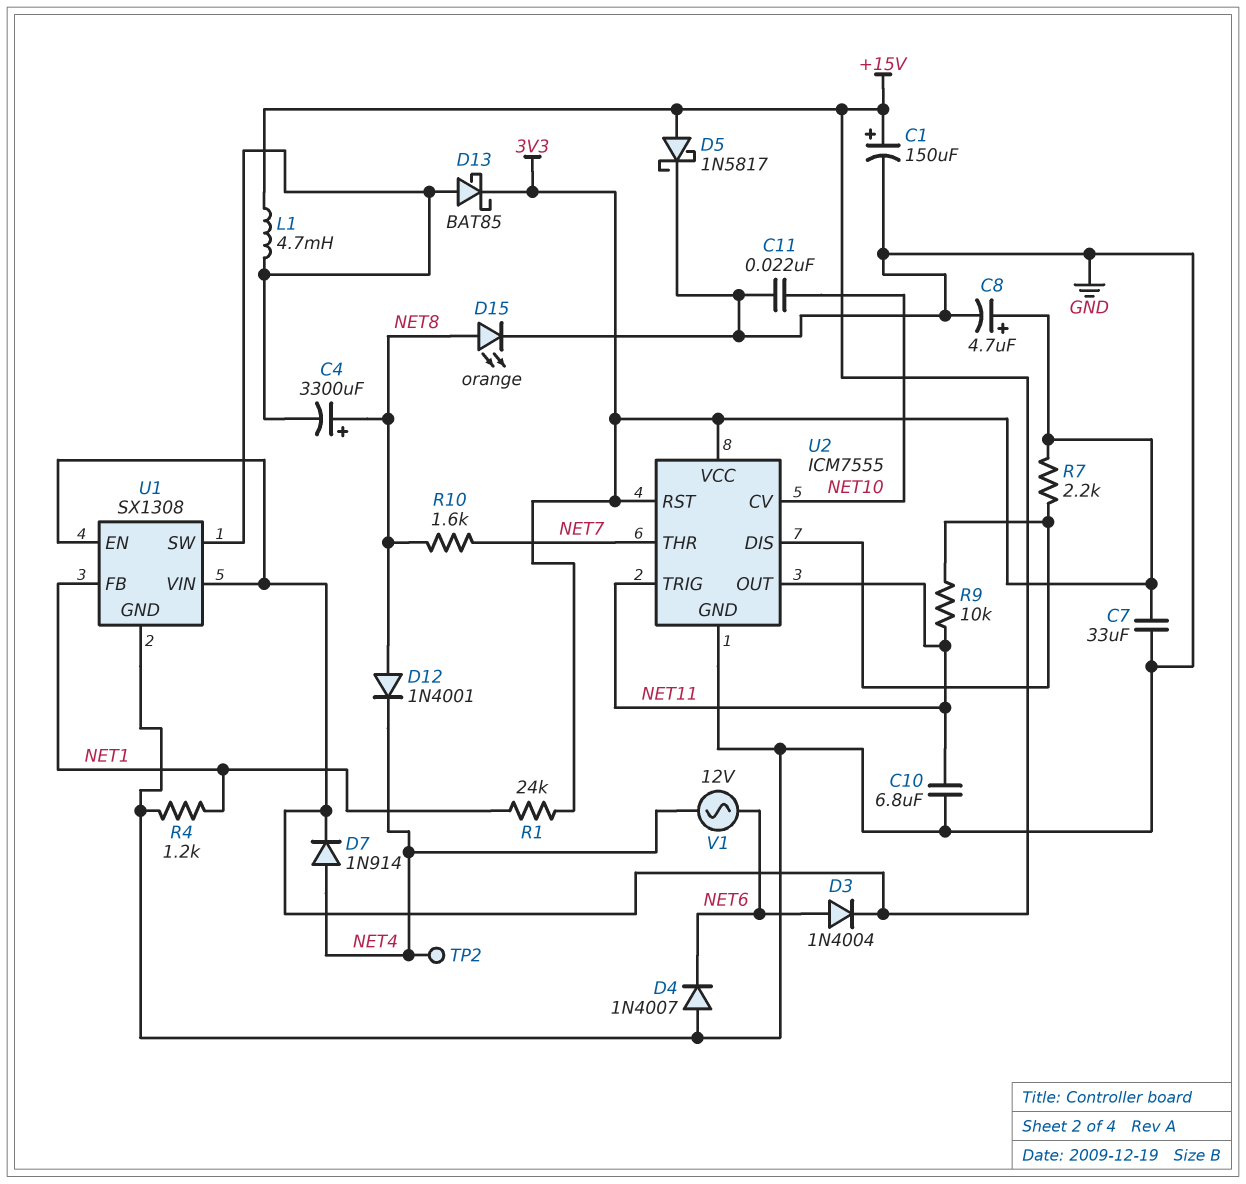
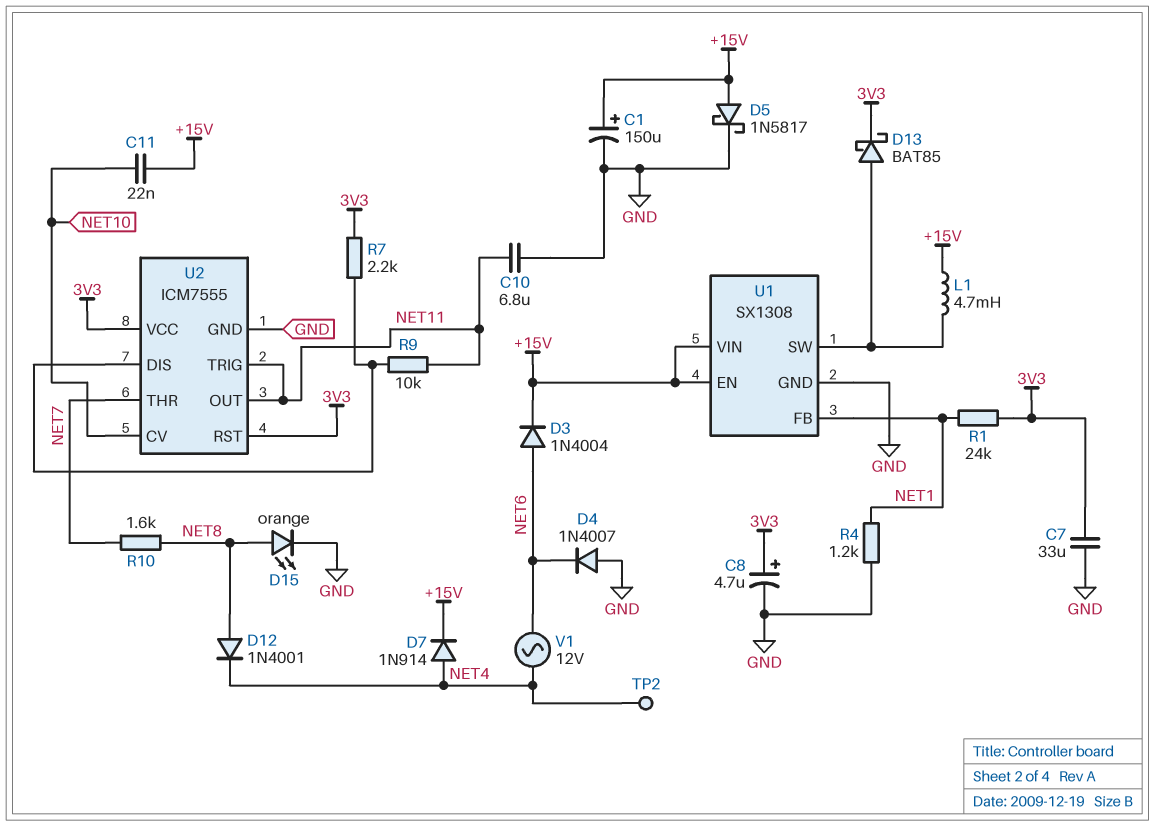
C4: 3300uF (plus NET8, minus U1/SW) -> none
C11: 22nF (GND, NET10) -> 22nF (+15V, NET10)

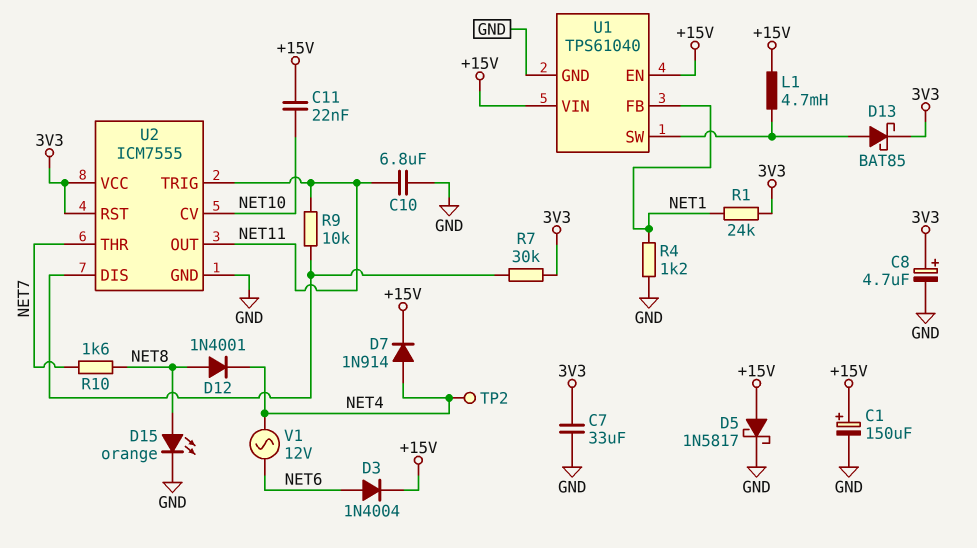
D4: diode 1N4007 (A GND, K NET6) -> none
R7: 2.2k (3V3, U2/DIS) -> 30k (3V3, U2/DIS)
U1: SX1308 -> TPS61040

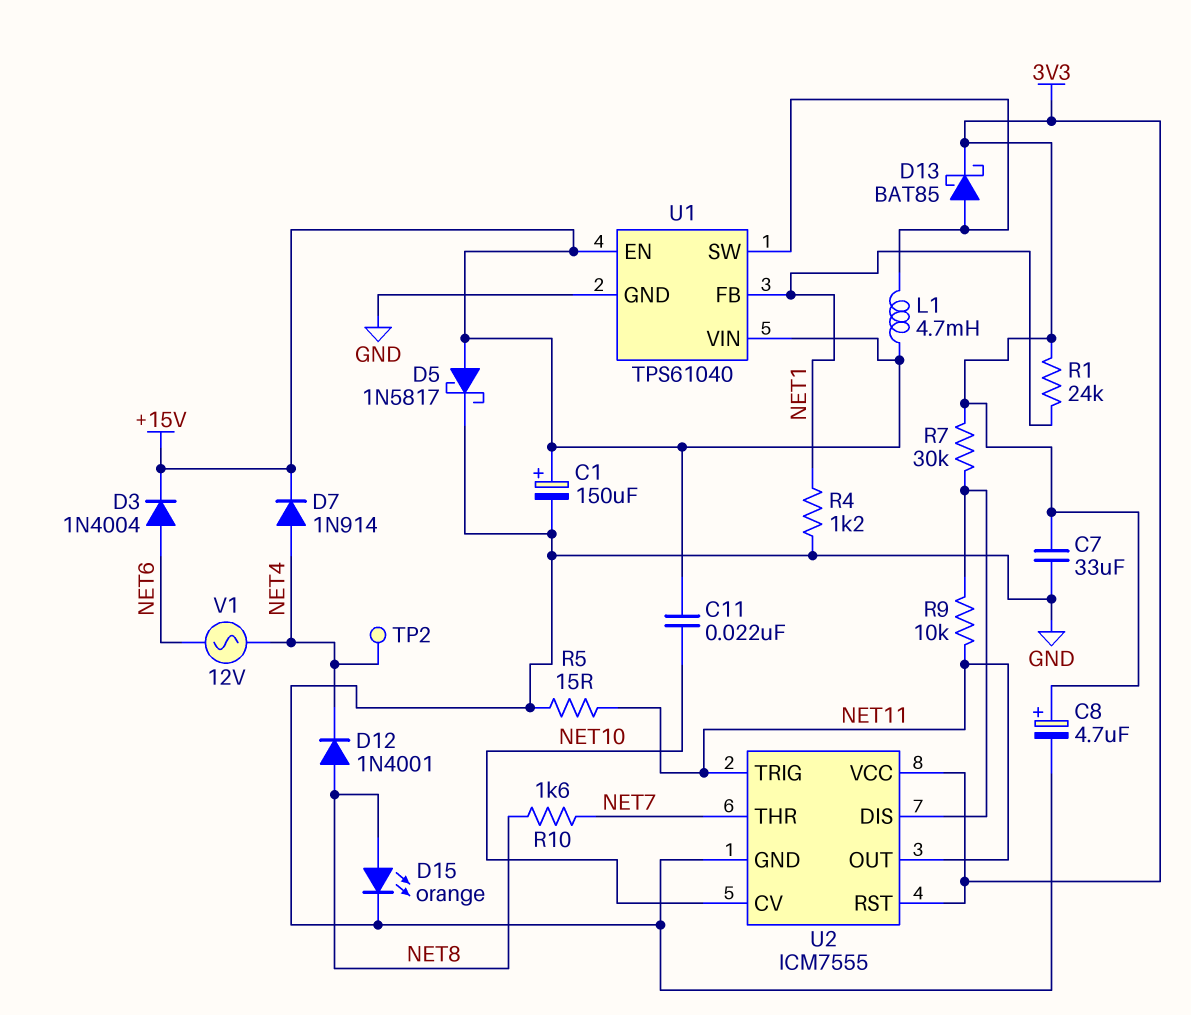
C10: 6.8uF (GND, NET11) -> none
R5: none -> 15 (GND, NET11)

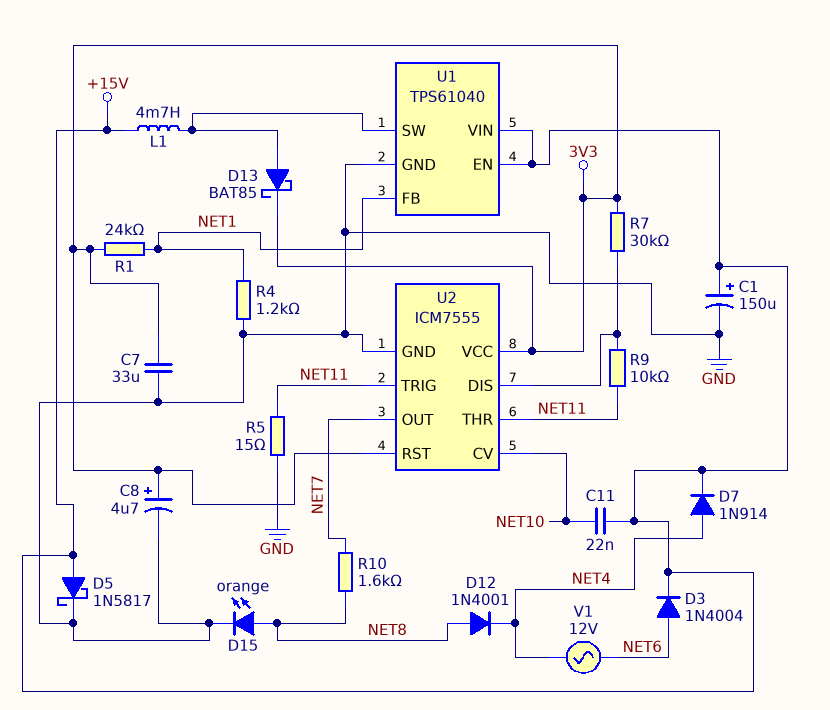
TP2: test point (NET4) -> none
U2 pin OUT: NET11 -> NET7
U2 pin THR: NET7 -> NET11

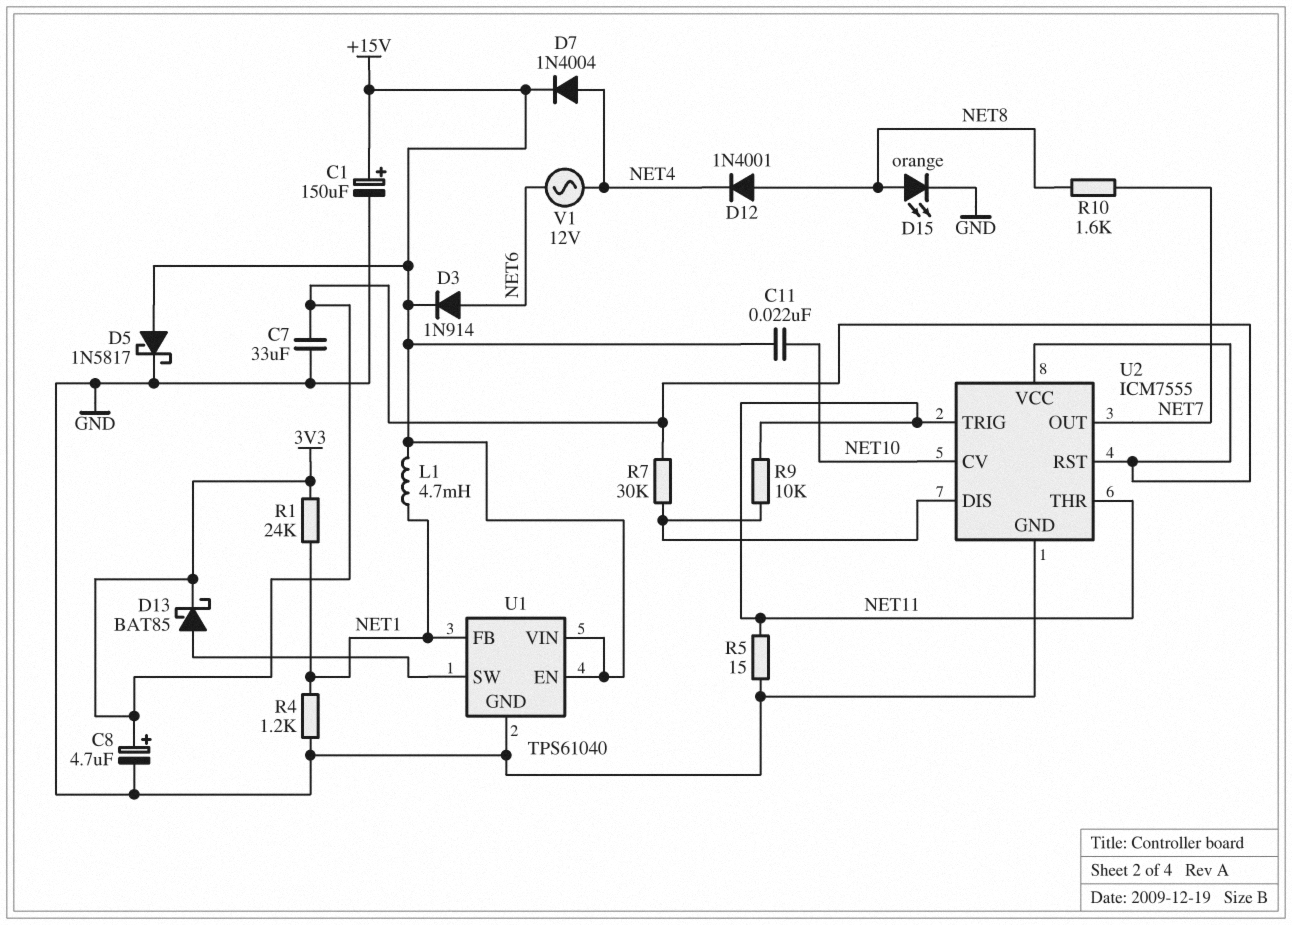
D3: diode 1N4004 (A NET6, K +15V) -> diode 1N914 (A NET6, K +15V)
D7: diode 1N914 (A NET4, K +15V) -> diode 1N4004 (A NET4, K +15V)
L1: 4.7mH (+15V, U1/SW) -> 4.7mH (+15V, NET1)

